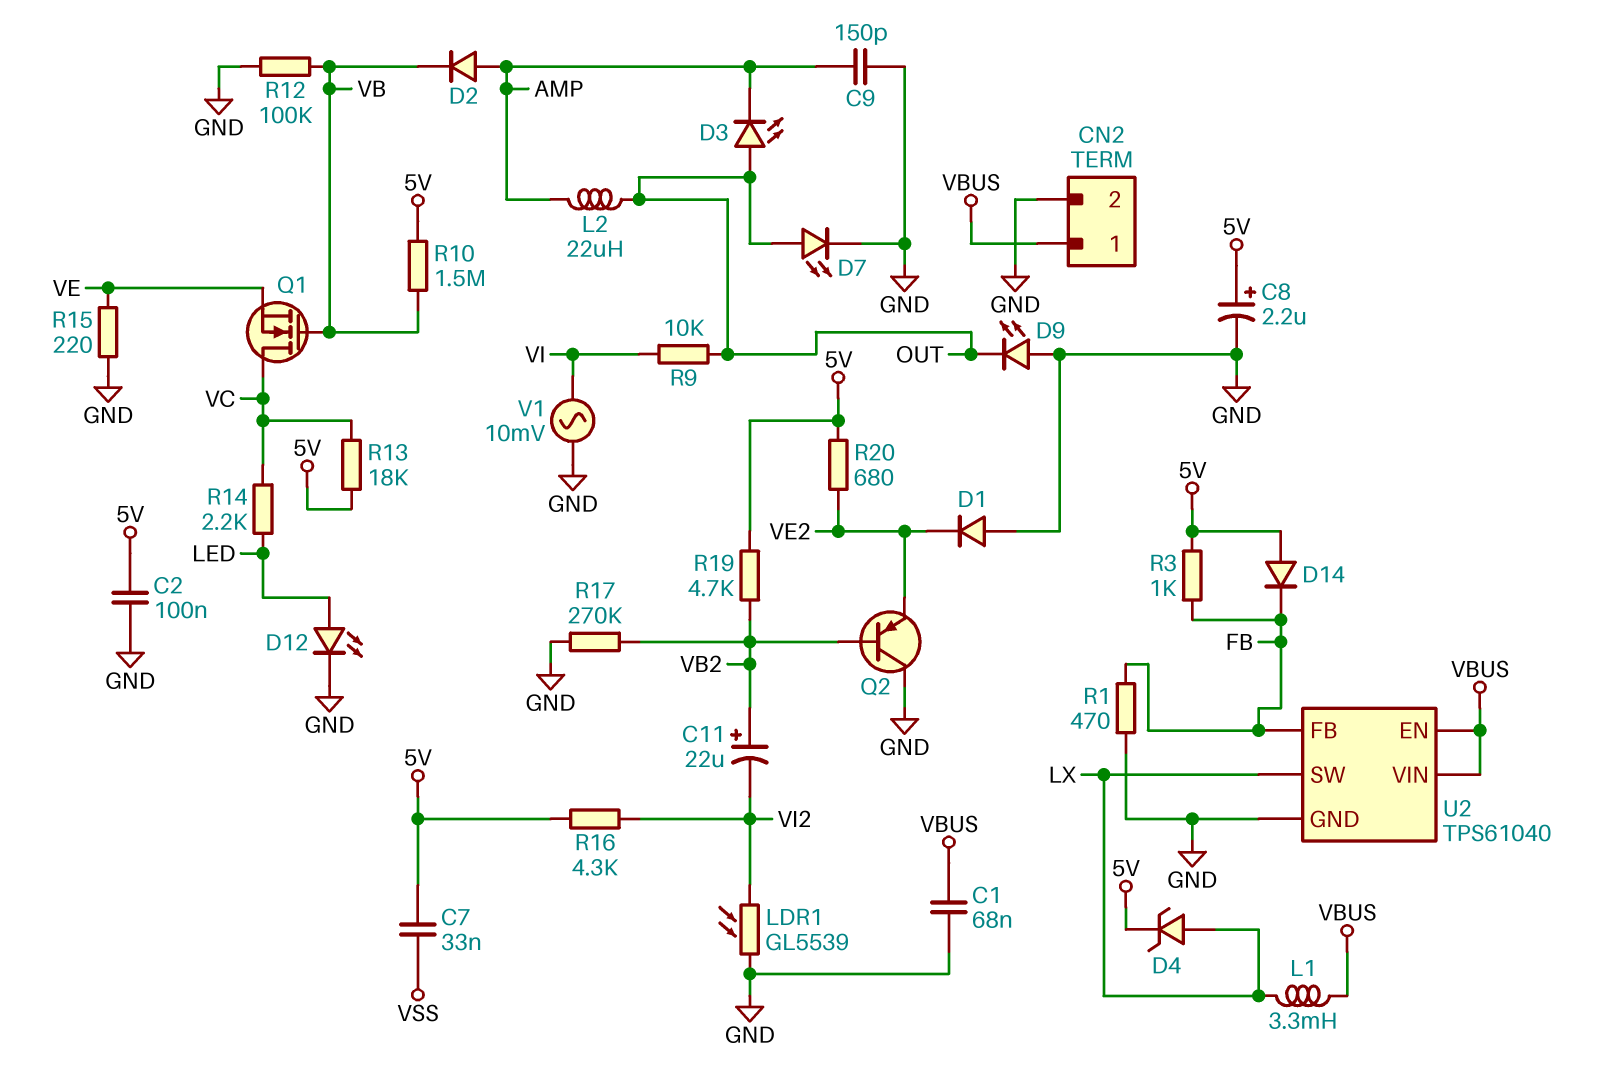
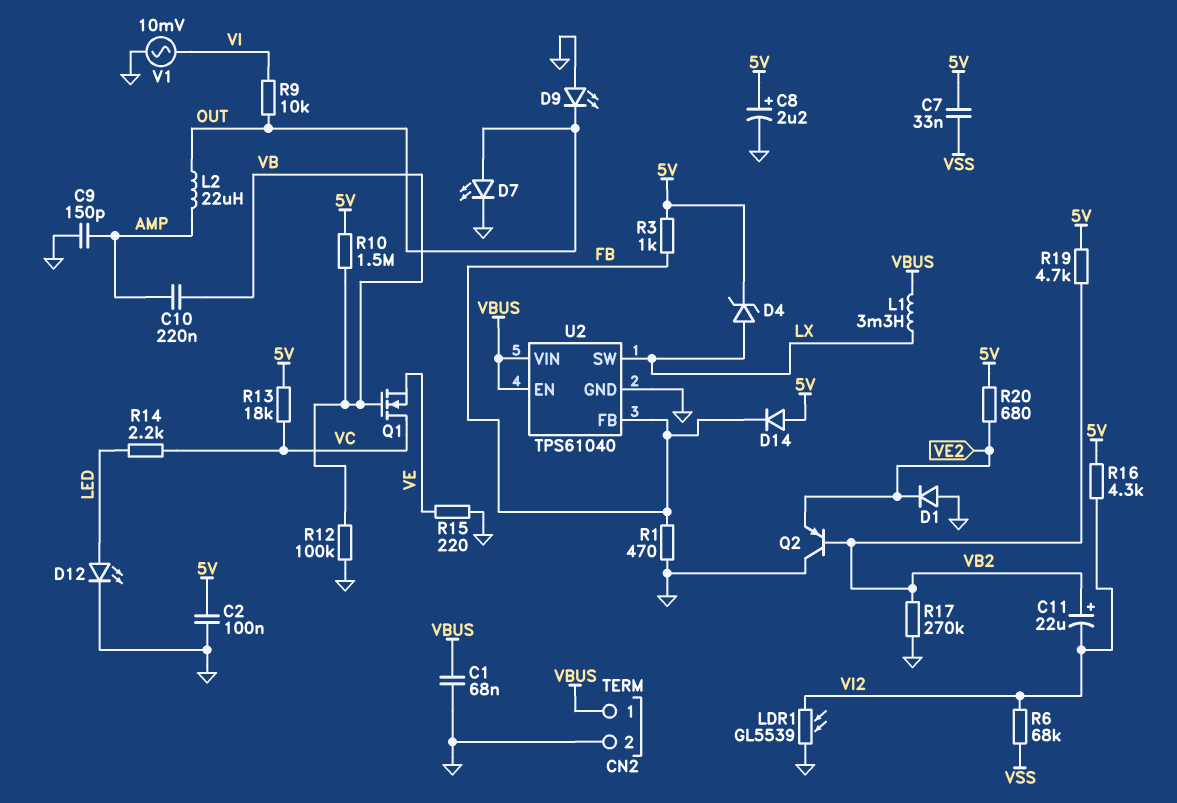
C10: none -> 220nF (AMP, VB)
D2: diode (A AMP, K VB) -> none
D3: LED (A OUT, K AMP) -> none
R6: none -> 68k (VI2, VSS)

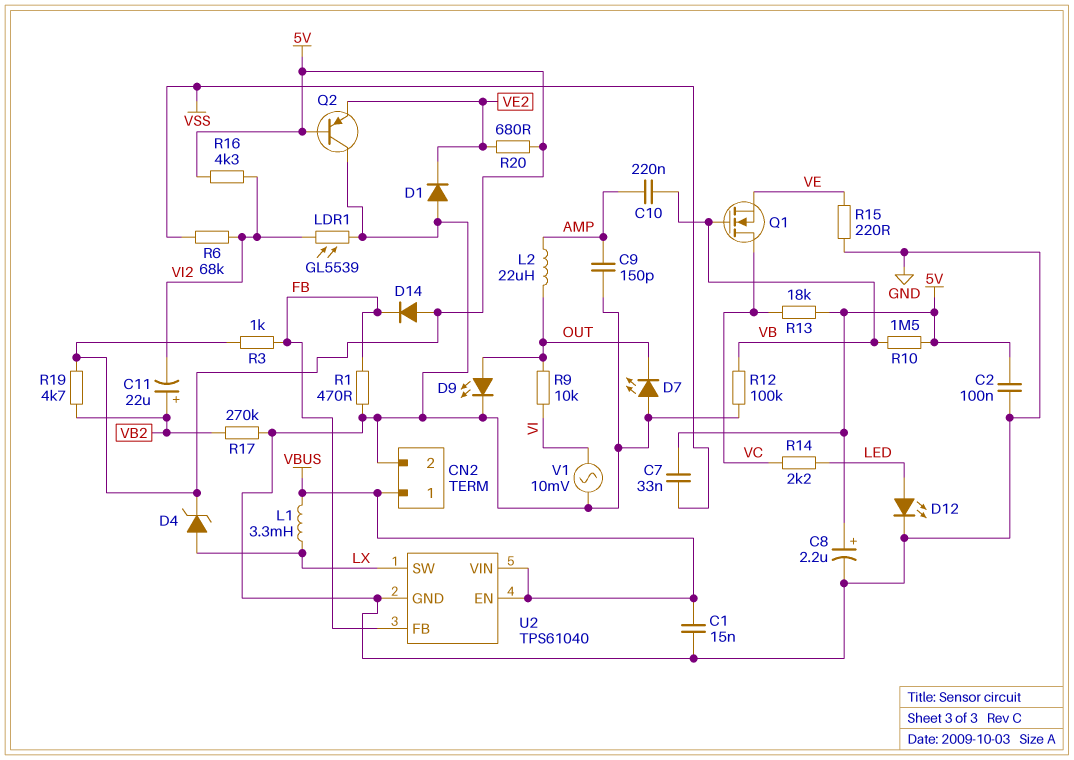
C1: 68nF (GND, VBUS) -> 15nF (GND, VBUS)
D7: LED (A OUT, K GND) -> LED (A GND, K OUT)
D9: LED (A GND, K OUT) -> LED (A OUT, K GND)
Q2: PNP (B VB2, C GND, E VE2) -> PNP (B 5V, C GND, E VE2)

